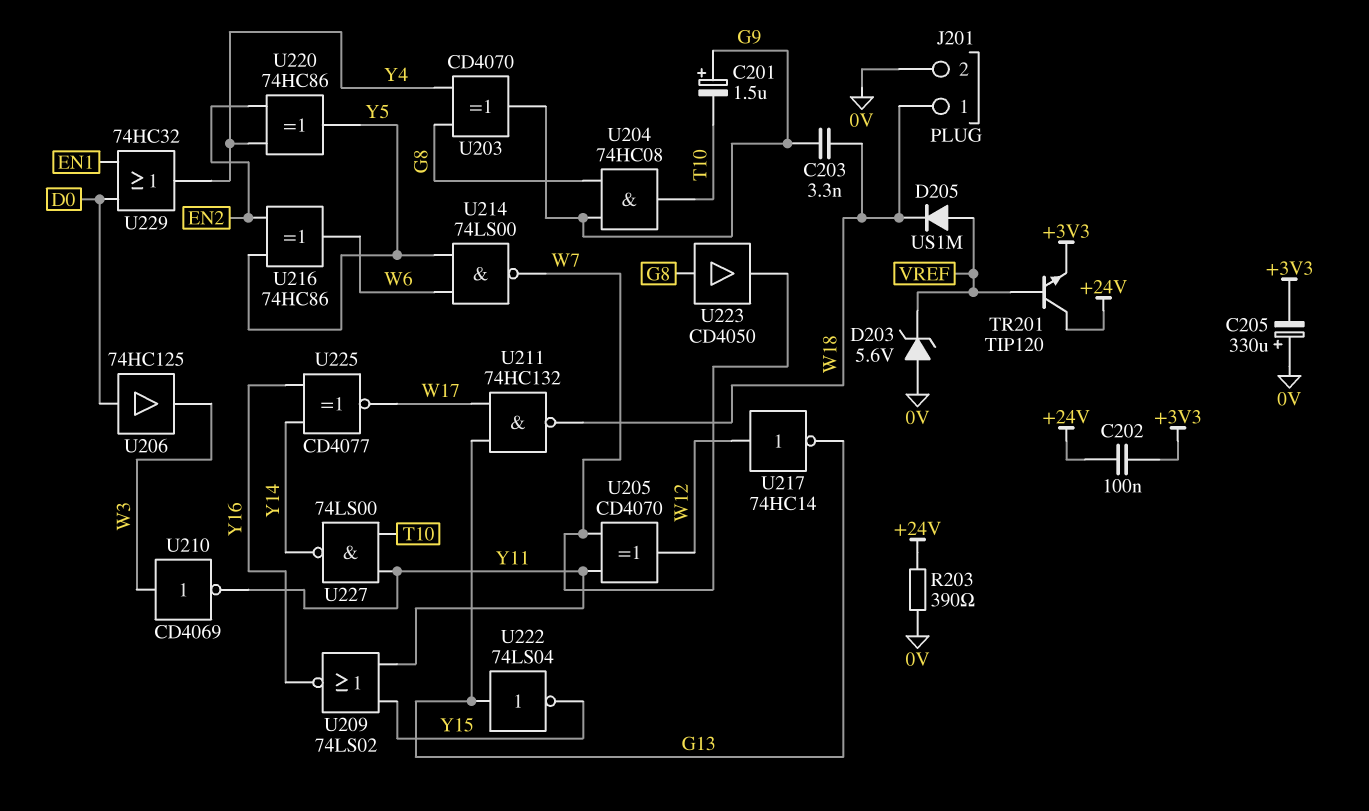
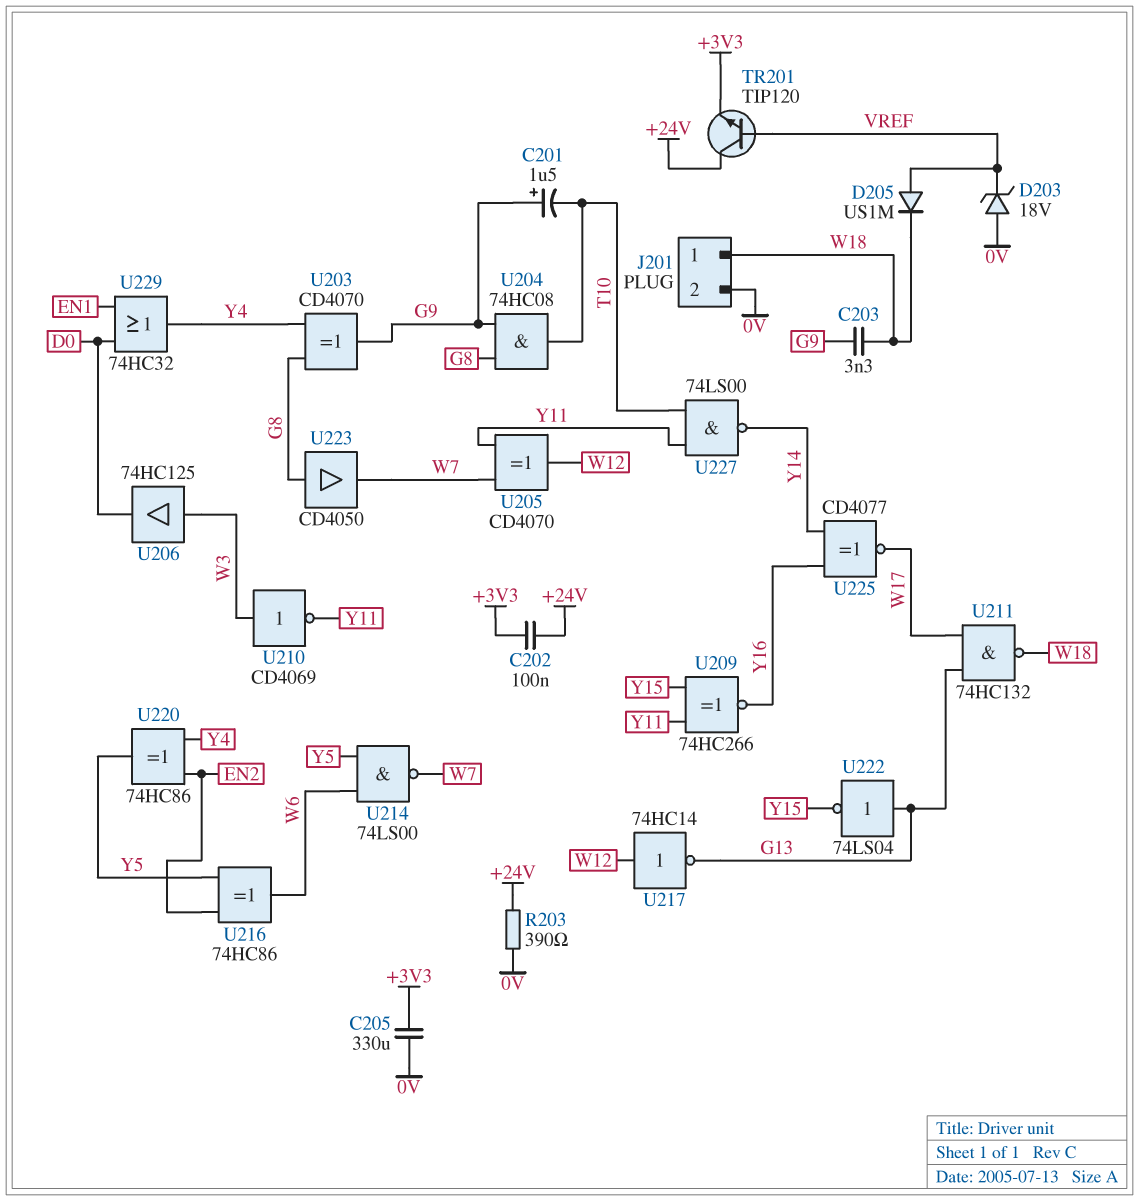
C205: 330uF (plus 0V, minus +3V3) -> 330uF (+3V3, 0V)
D203: zener 5.6V (A 0V, K VREF) -> zener 18V (A 0V, K VREF)
U206: buffer 74HC125 (in D0, out W3) -> buffer 74HC125 (in W3, out D0)
U209: NOR 74LS02 (in Y11, in Y15, out Y16) -> XNOR 74HC266 (in Y11, in Y15, out Y16)

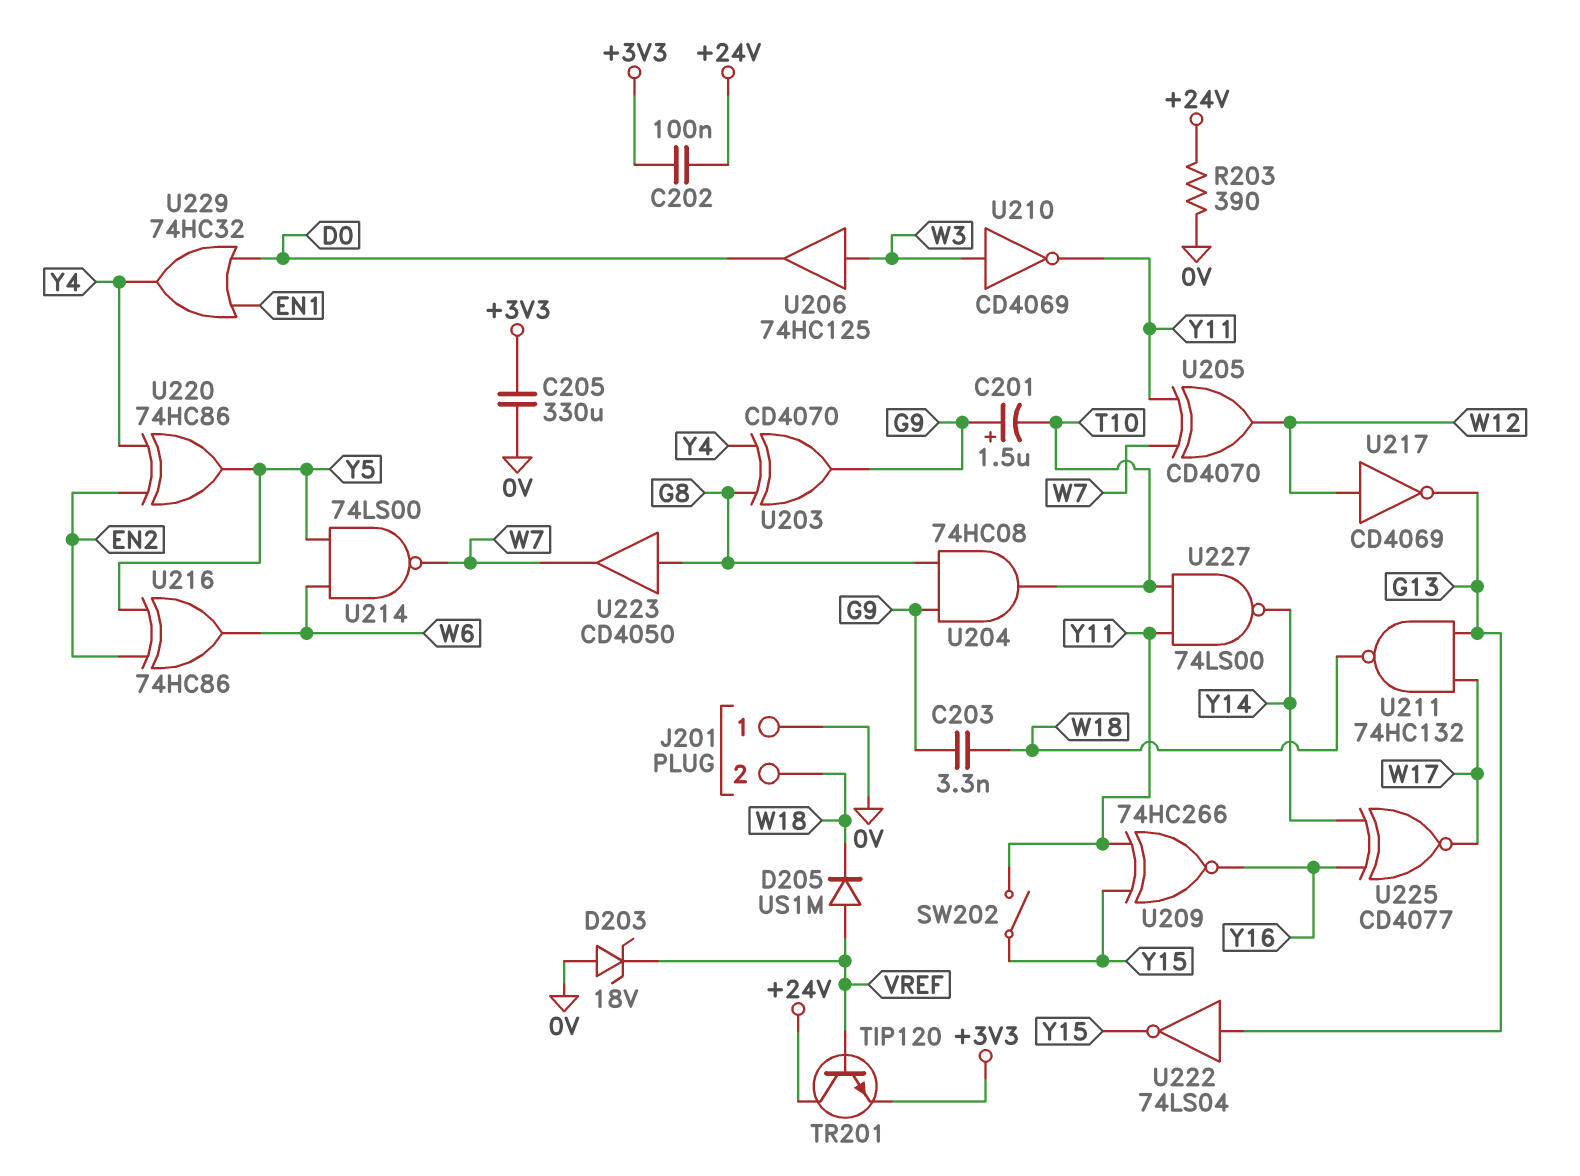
J201 pin 1: W18 -> 0V
J201 pin 2: 0V -> W18
SW202: none -> switch (Y11, Y15)
U217: NOT 74HC14 (in W12, out G13) -> NOT CD4069 (in W12, out G13)

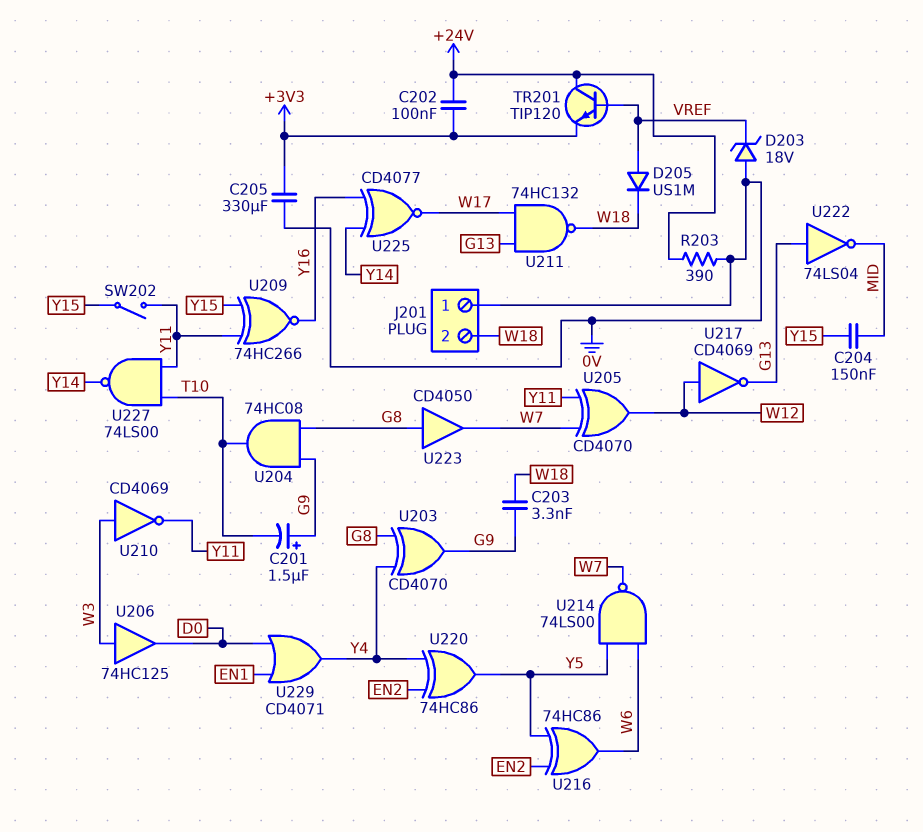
C204: none -> 150nF (MID, Y15)
U222: NOT 74LS04 (in G13, out Y15) -> NOT 74LS04 (in G13, out MID)
U229: OR 74HC32 (in D0, in EN1, out Y4) -> OR CD4071 (in D0, in EN1, out Y4)

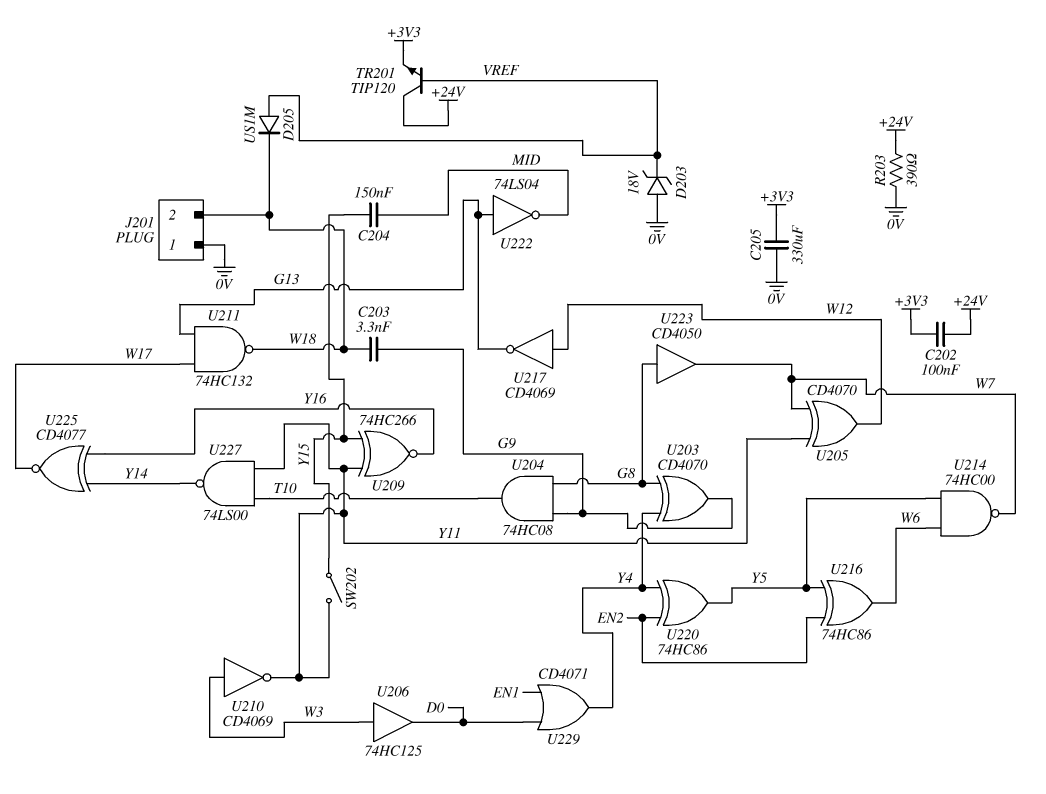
C201: 1.5uF (plus G9, minus T10) -> none
U214: NAND 74LS00 (in W6, in Y5, out W7) -> NAND 74HC00 (in W6, in Y5, out W7)

